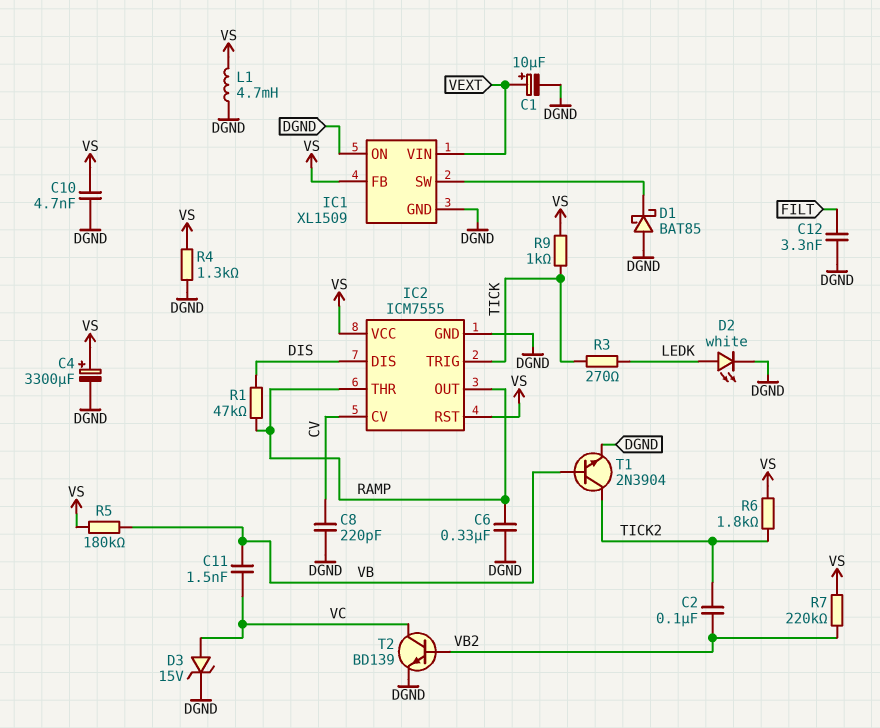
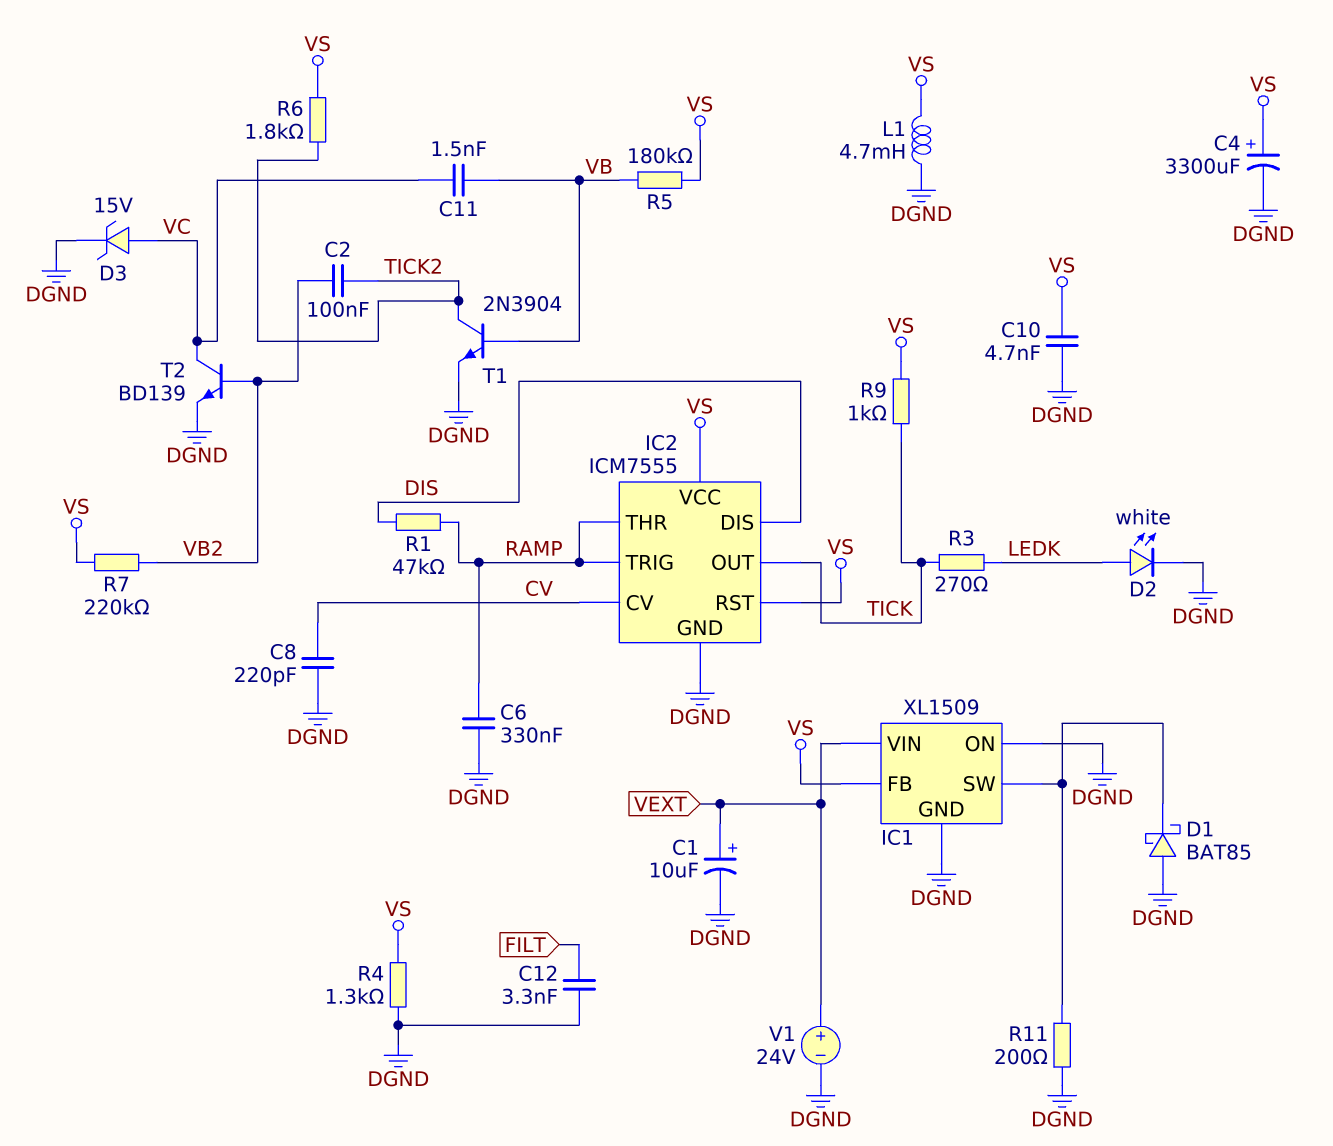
IC2 pin OUT: RAMP -> TICK
IC2 pin TRIG: TICK -> RAMP
R11: none -> 200 (DGND, IC1/SW)
V1: none -> 24V (plus VEXT, minus DGND)

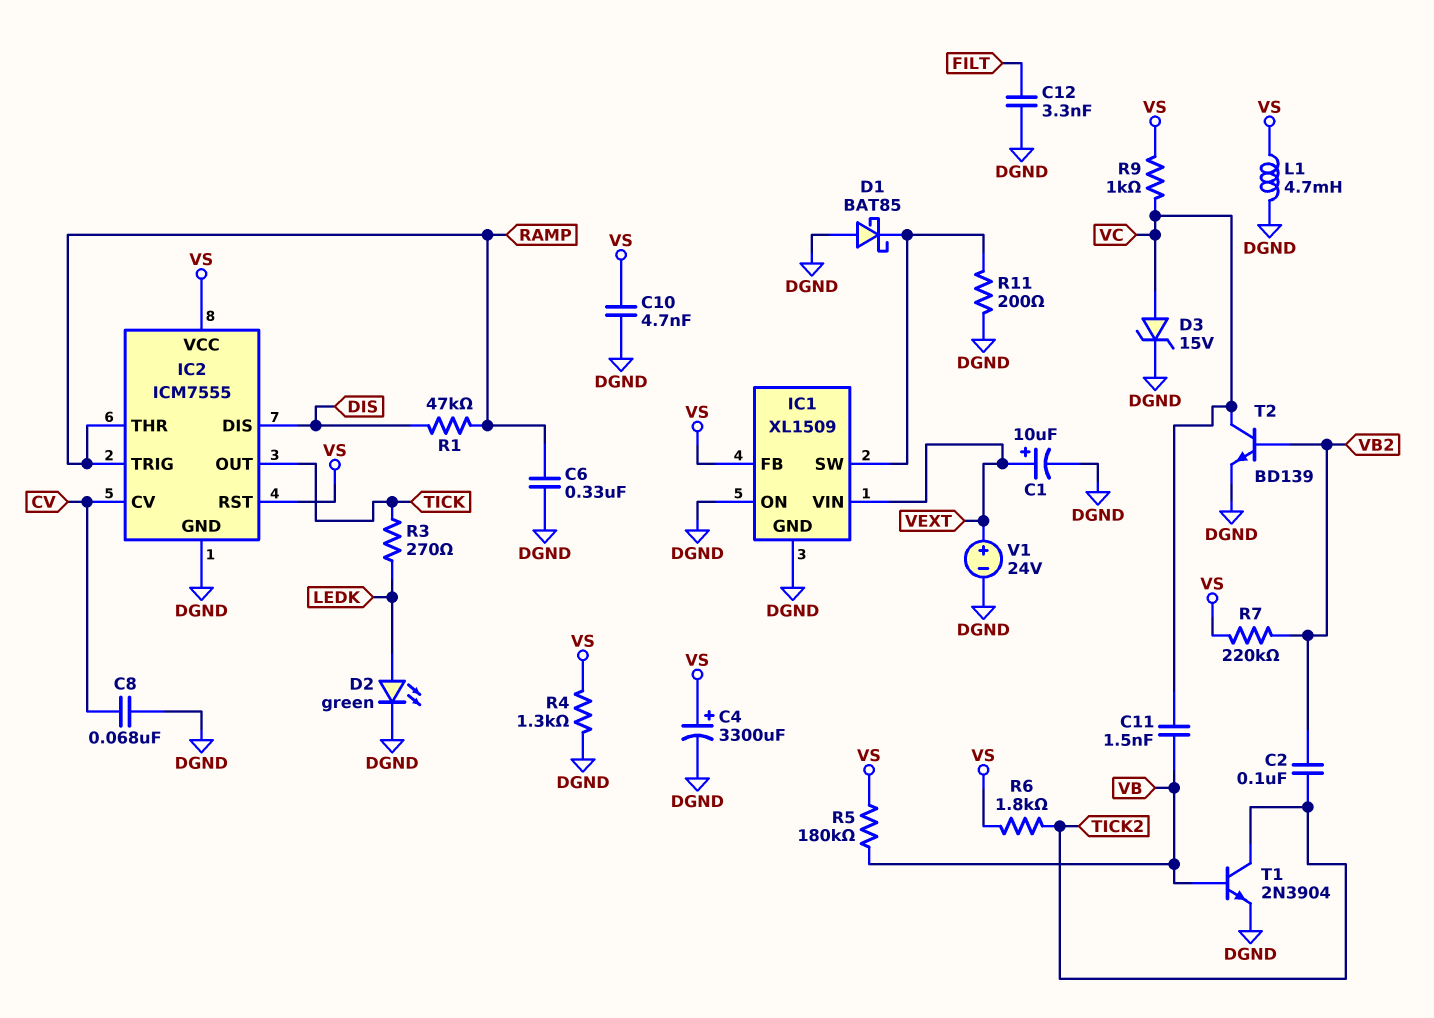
C8: 220pF (CV, DGND) -> 68nF (CV, DGND)
D2: LED white (A LEDK, K DGND) -> LED green (A LEDK, K DGND)
R9: 1k (TICK, VS) -> 1k (VC, VS)

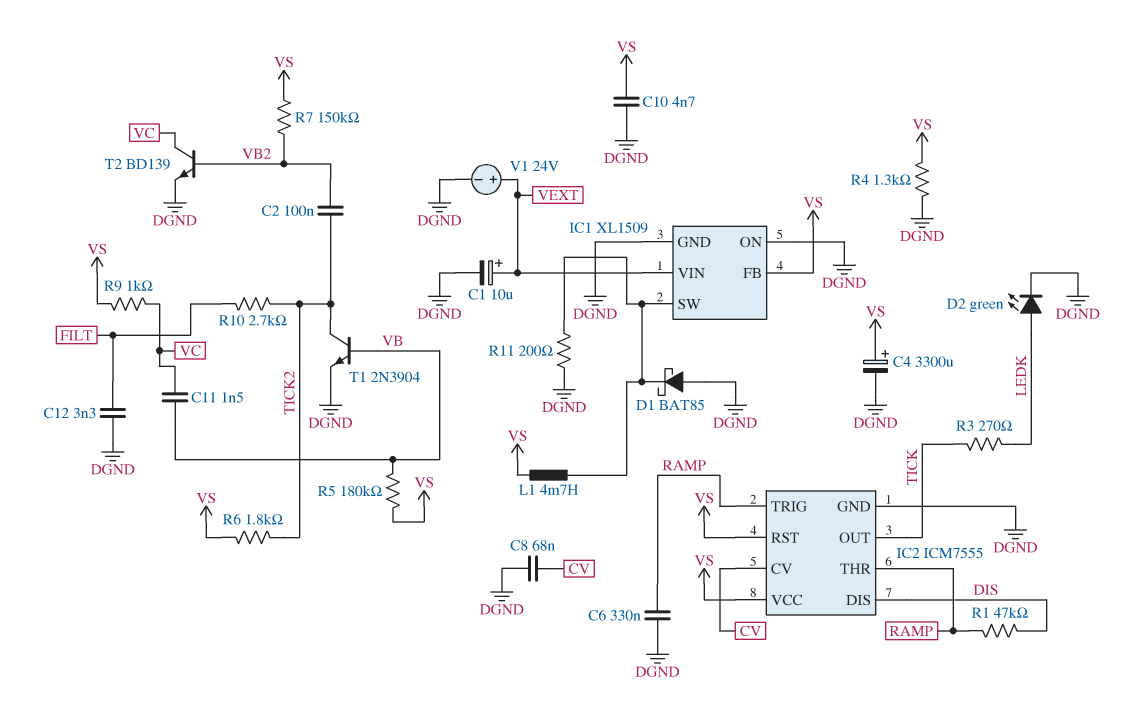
D3: zener 15V (A VC, K DGND) -> none
L1: 4.7mH (DGND, VS) -> 4.7mH (IC1/SW, VS)
R7: 220k (VB2, VS) -> 150k (VB2, VS)
R10: none -> 2.7k (FILT, TICK2)

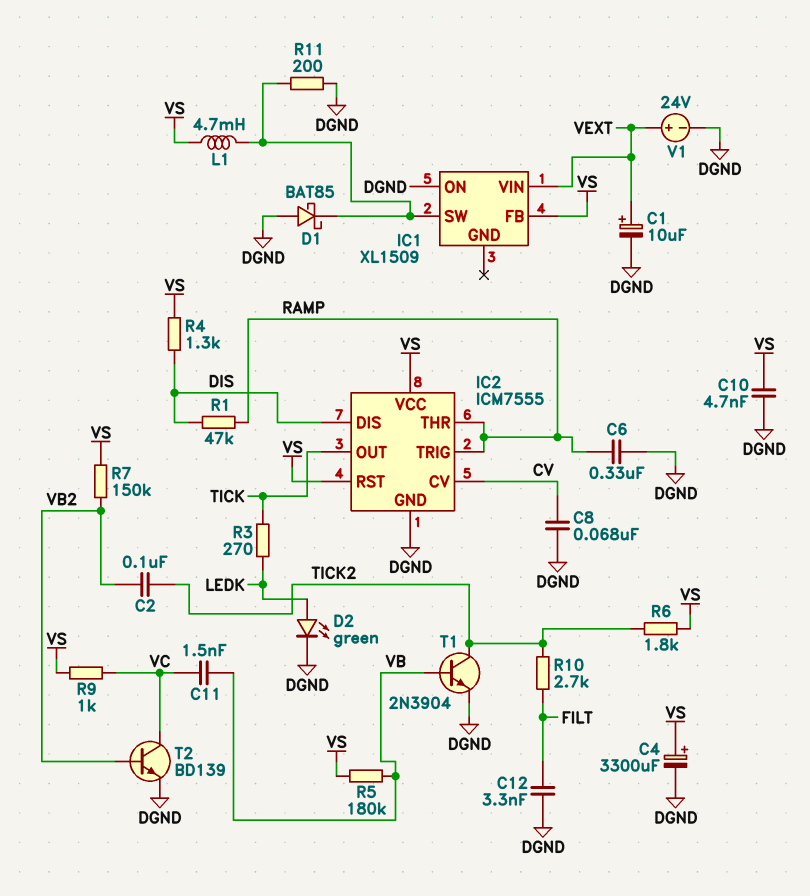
IC1 pin GND: DGND -> none
R4: 1.3k (DGND, VS) -> 1.3k (DIS, VS)

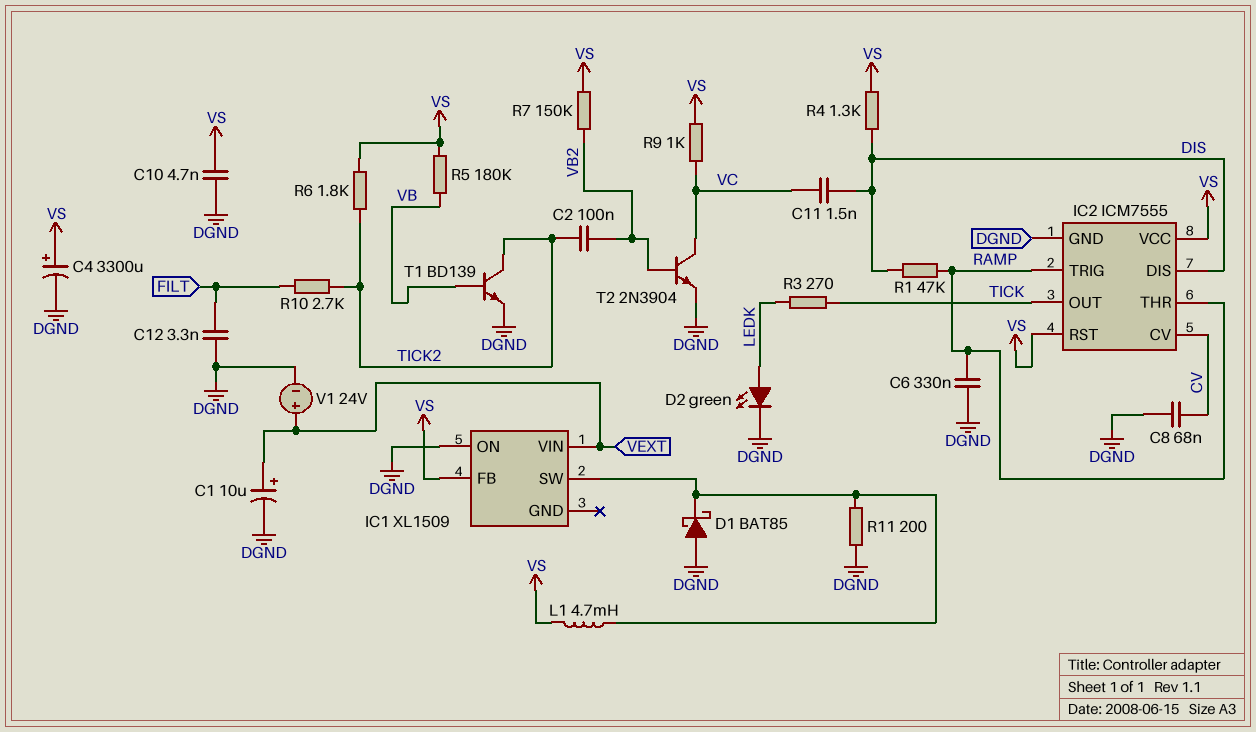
C11: 1.5nF (VB, VC) -> 1.5nF (DIS, VC)
T1: NPN 2N3904 (B VB, C TICK2, E DGND) -> NPN BD139 (B VB, C TICK2, E DGND)
T2: NPN BD139 (B VB2, C VC, E DGND) -> NPN 2N3904 (B VB2, C VC, E DGND)

